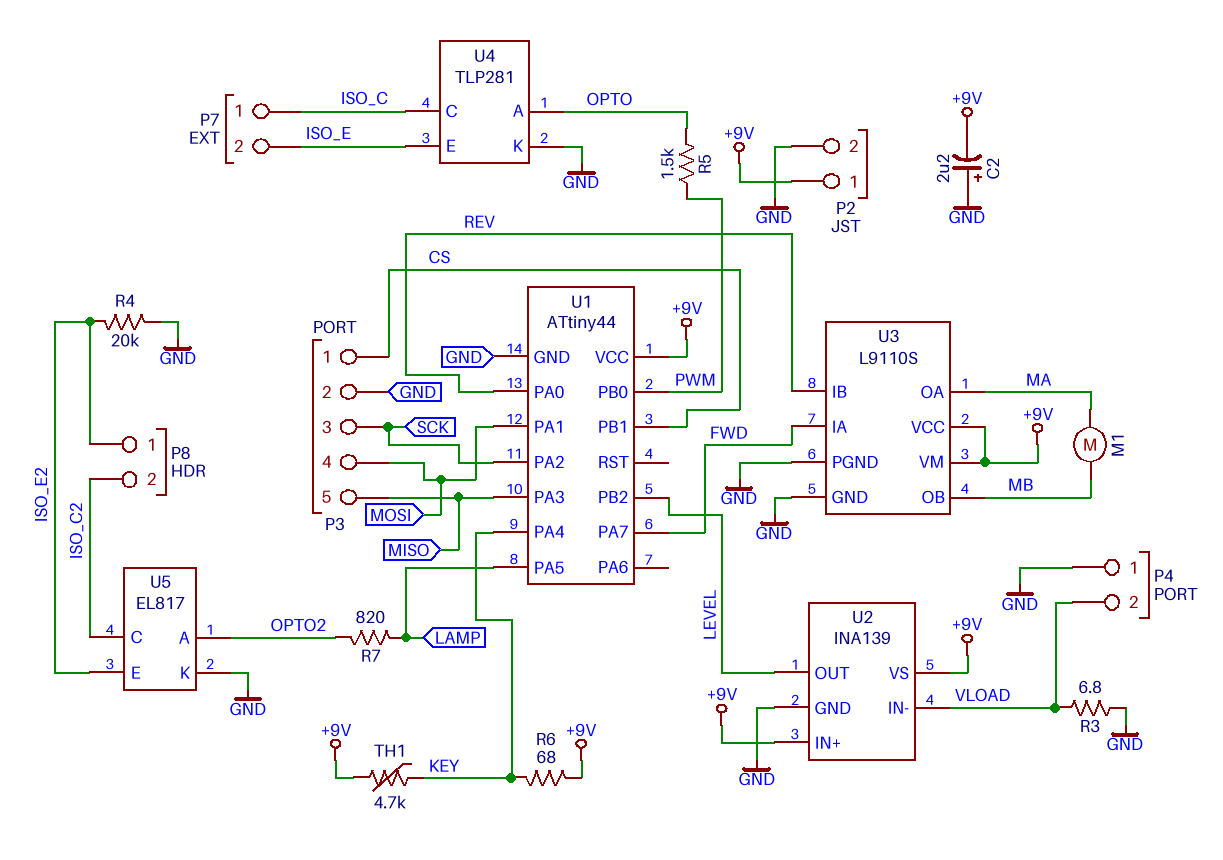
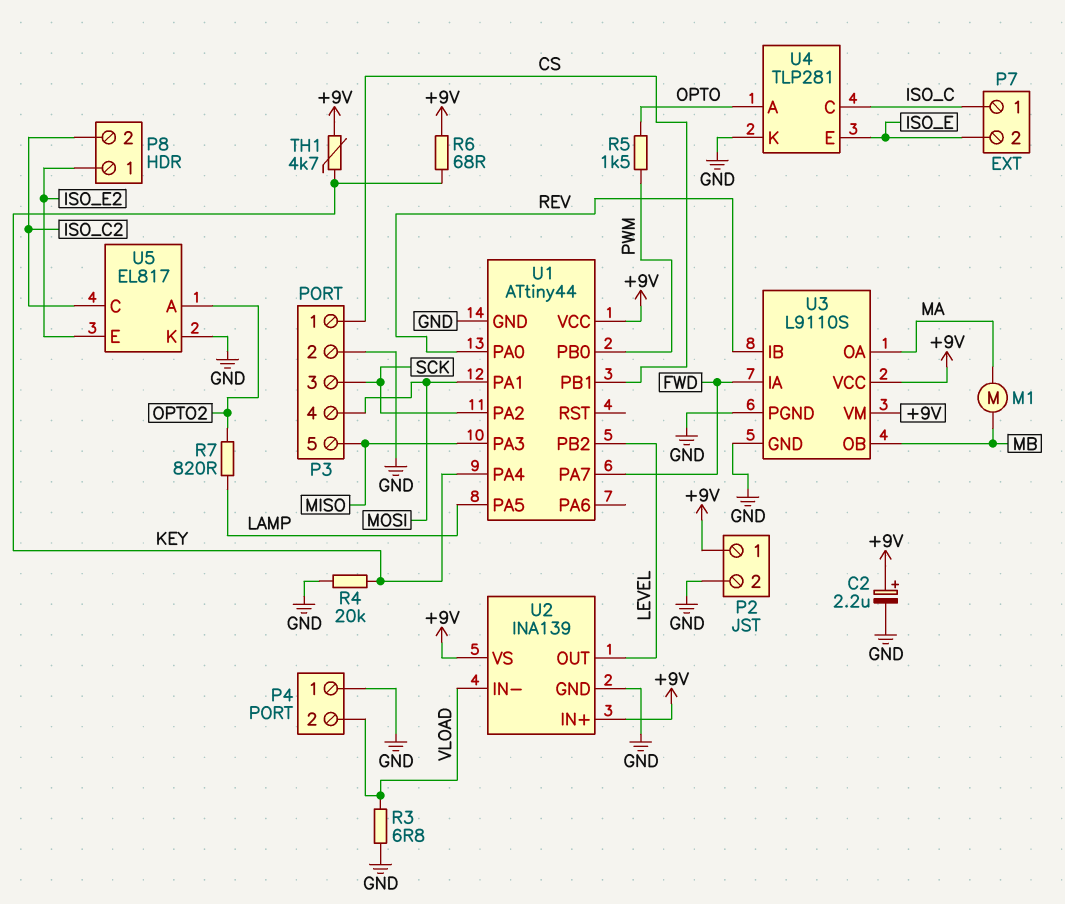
C2: 2.2uF (plus GND, minus +9V) -> 2.2uF (plus +9V, minus GND)
R4: 20k (GND, ISO_E2) -> 20k (GND, KEY)

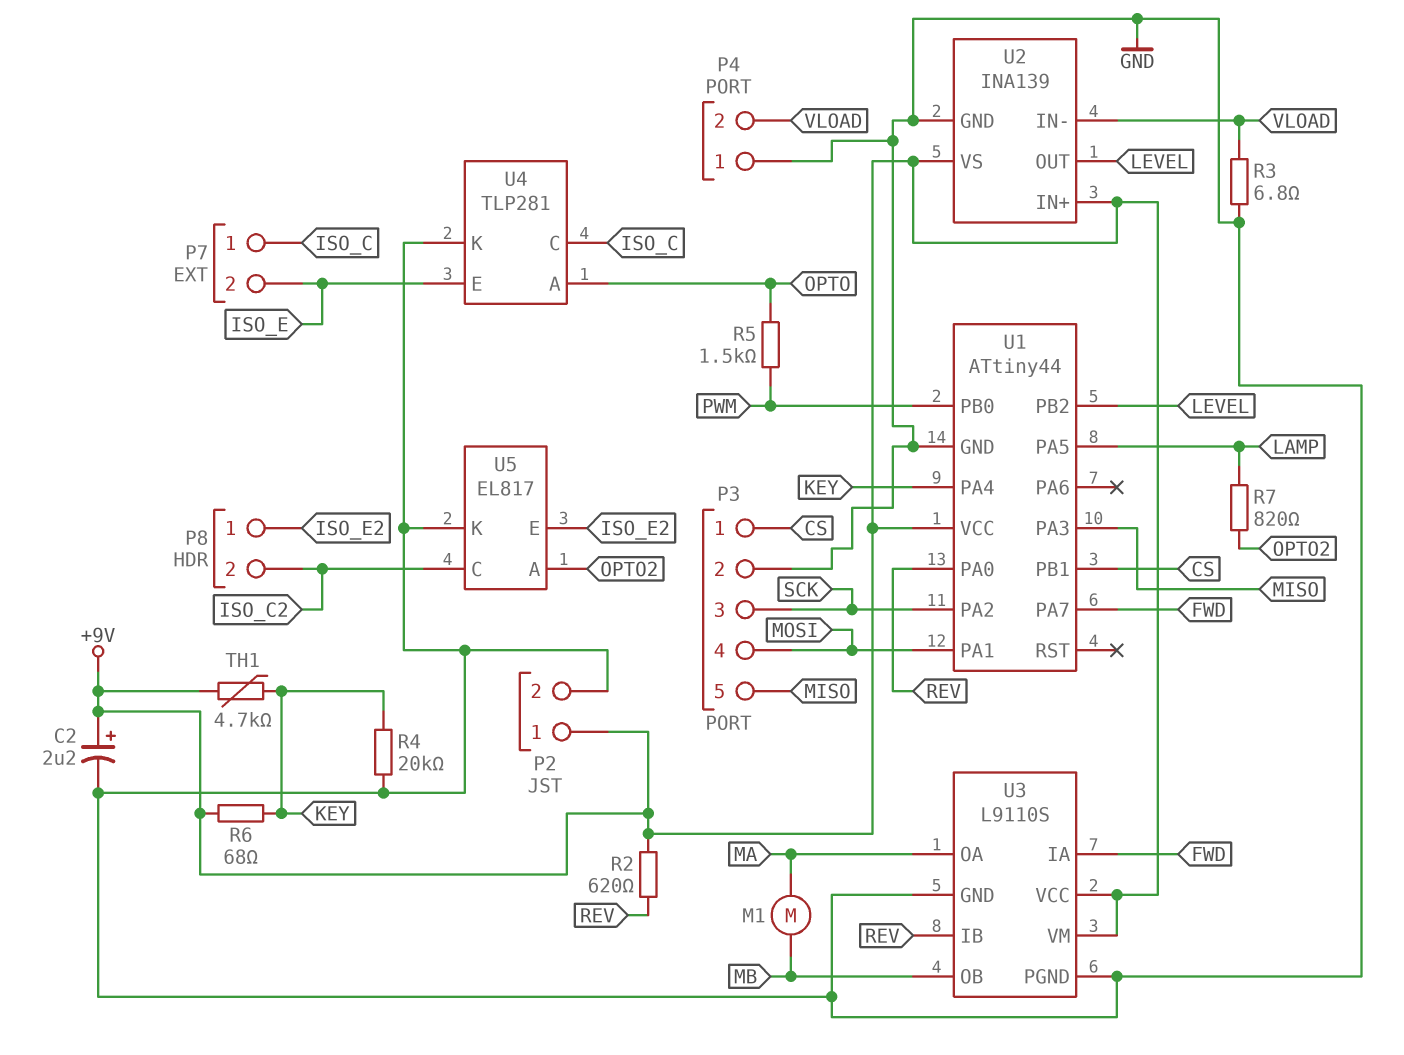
R2: none -> 620 (+9V, REV)

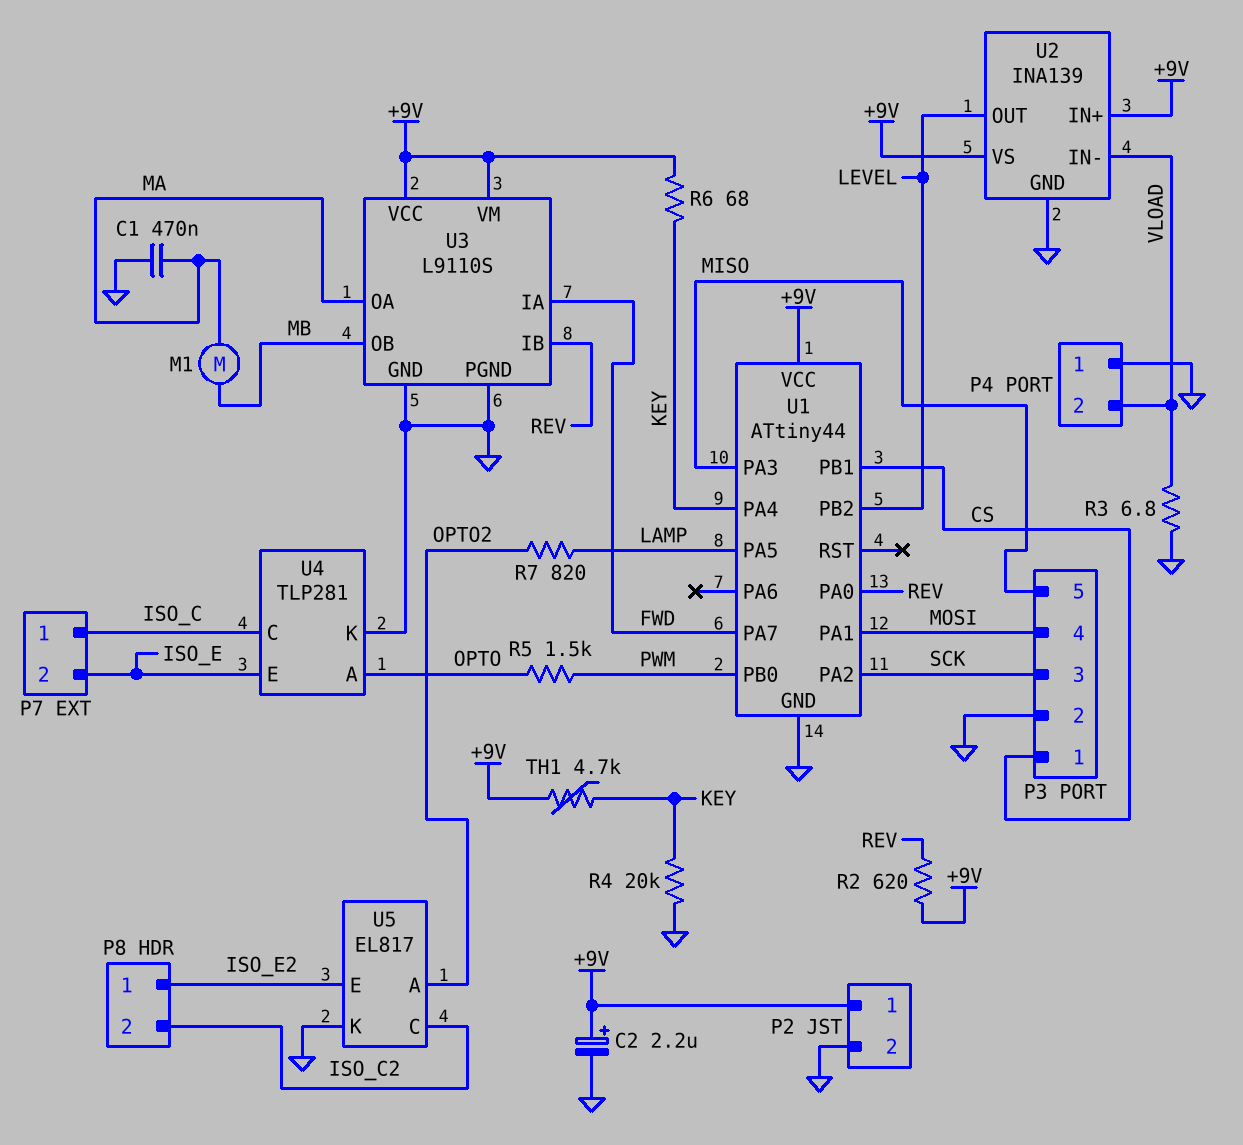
C1: none -> 470nF (GND, MA)

